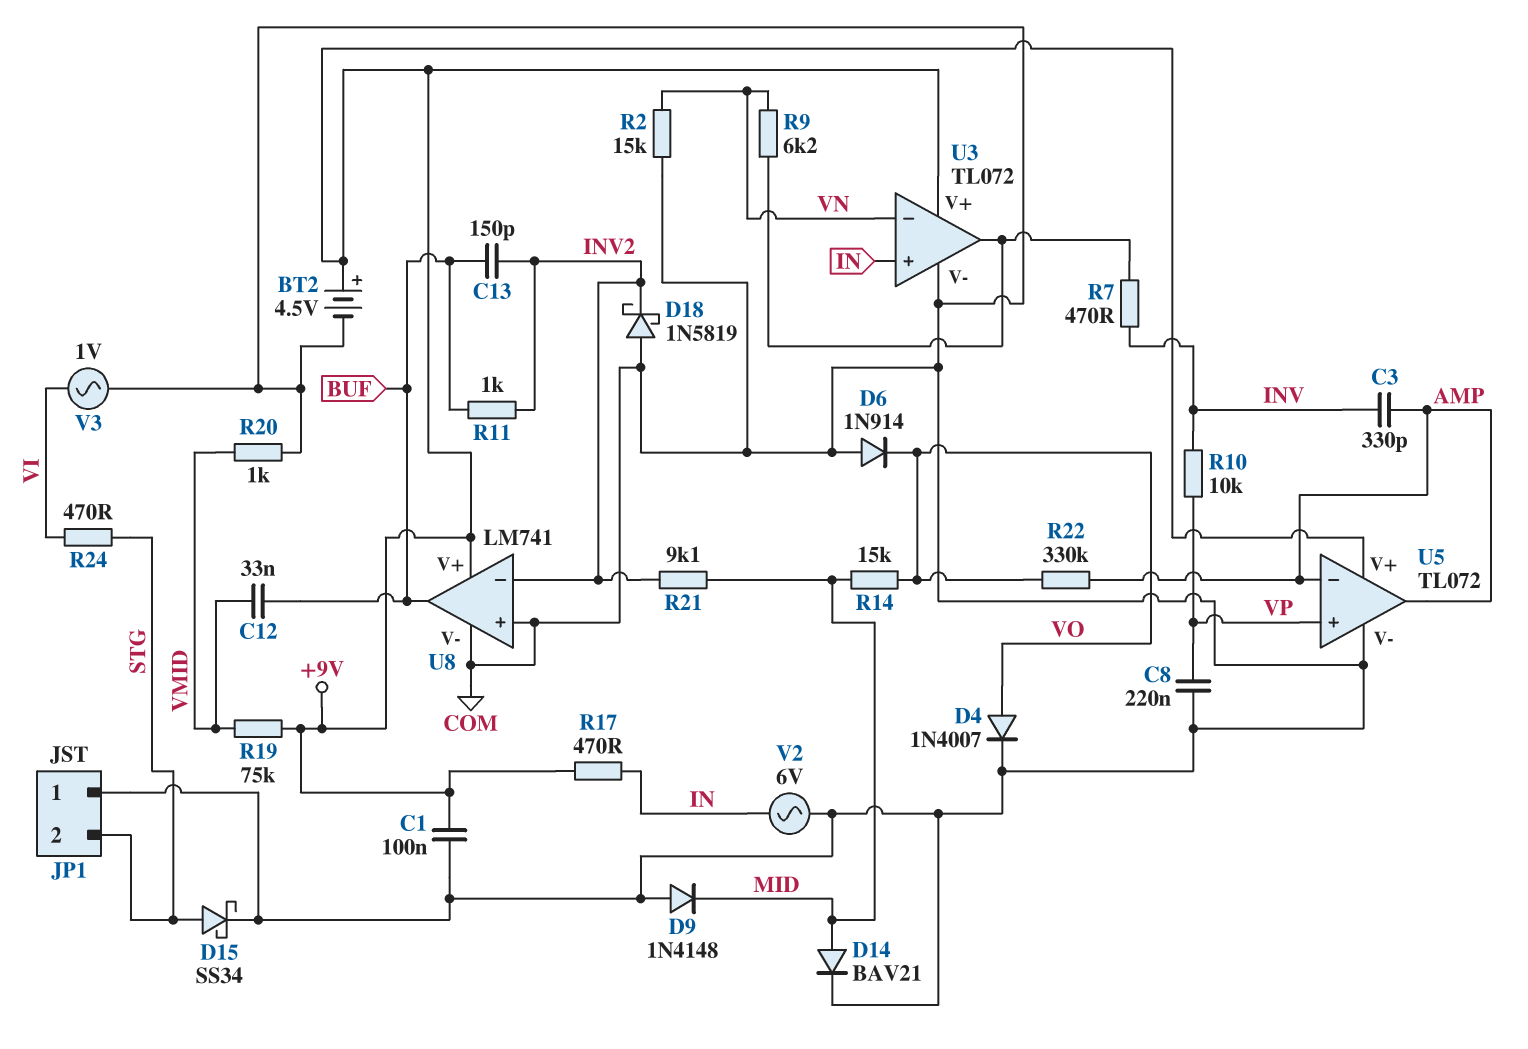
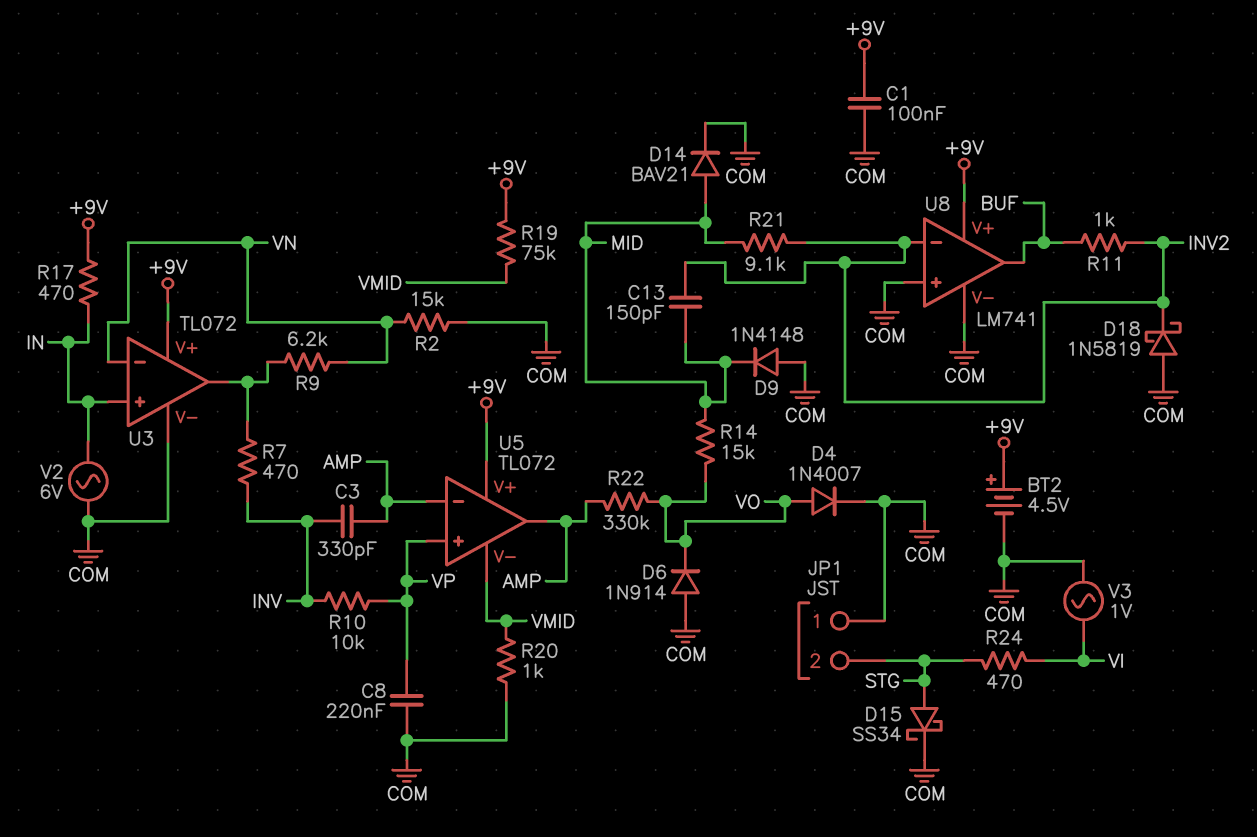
C12: 33nF (BUF, VMID) -> none
C13: 150pF (BUF, INV2) -> 150pF (INV2, MID)
U5 pin V-: COM -> VMID

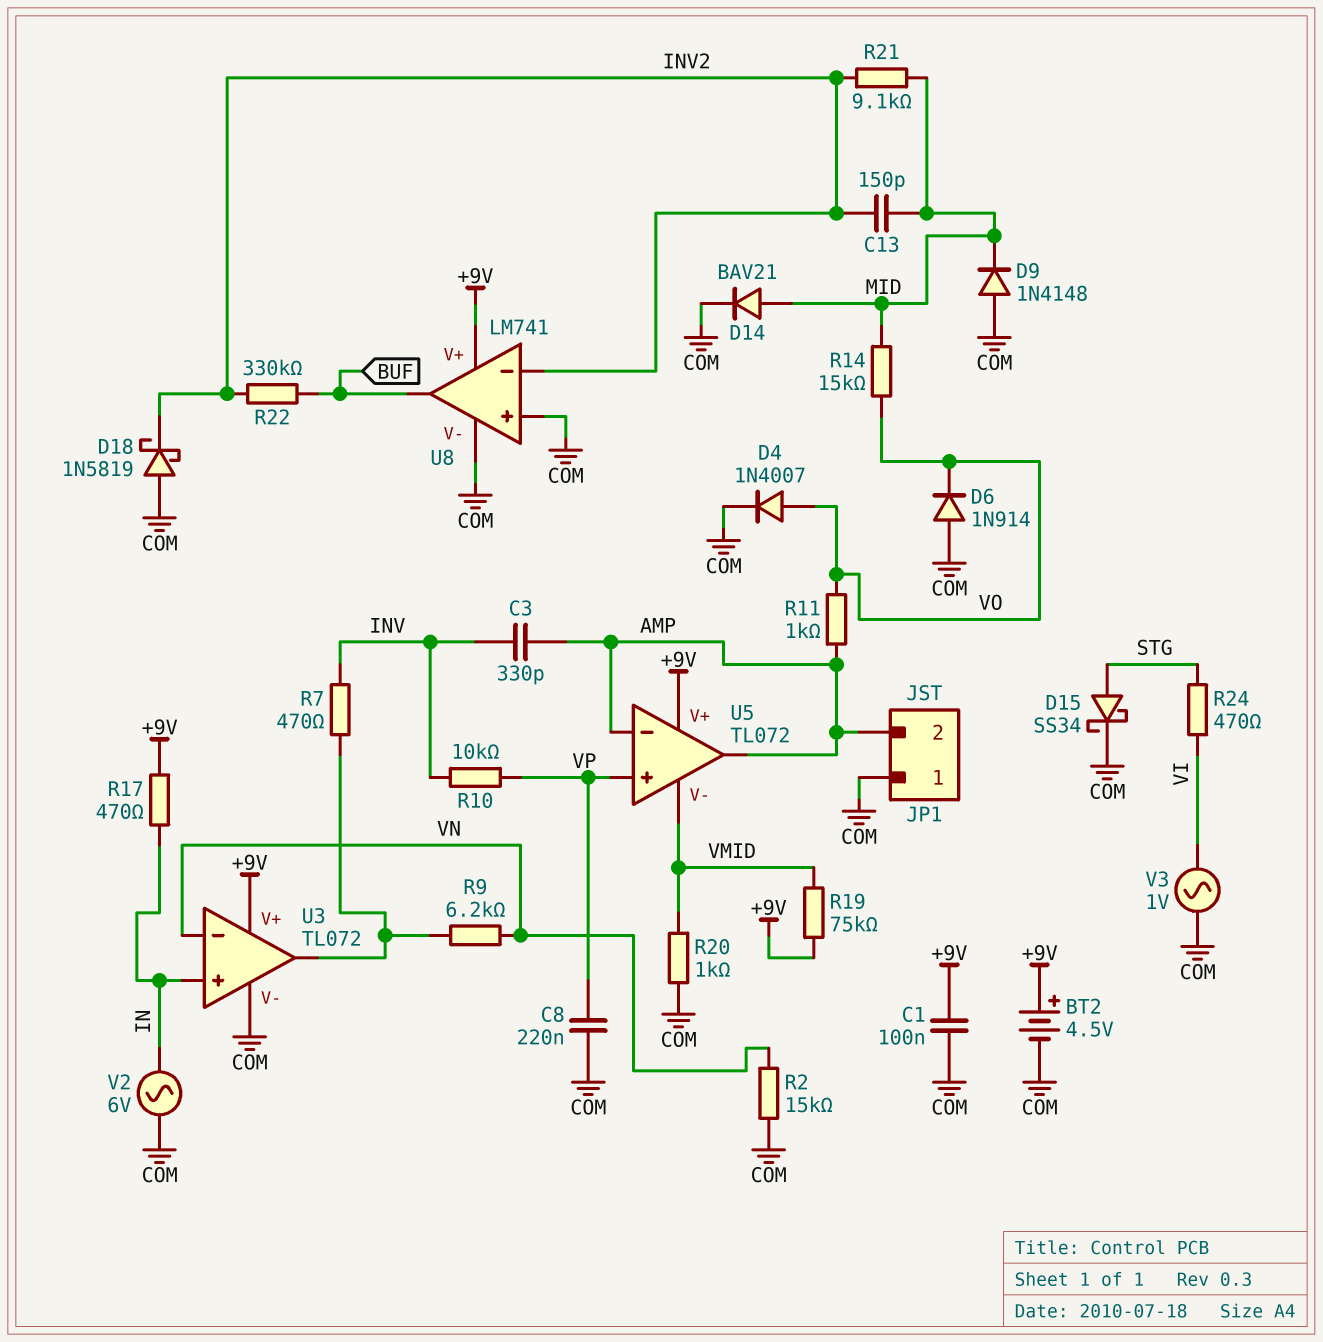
JP1 pin 2: STG -> AMP
R11: 1k (BUF, INV2) -> 1k (AMP, VO)
R22: 330k (AMP, VO) -> 330k (BUF, INV2)

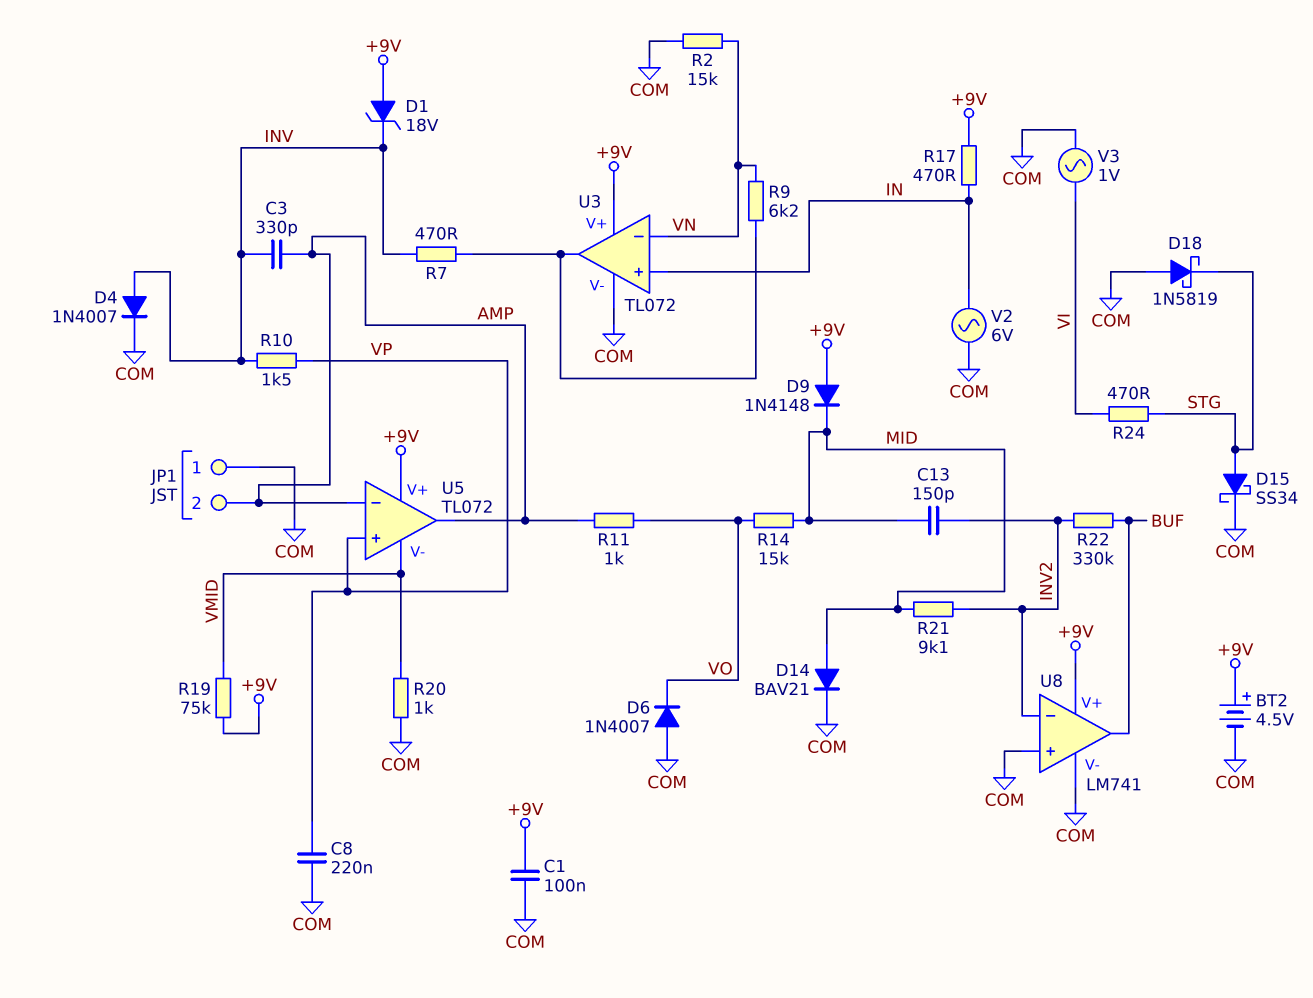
D1: none -> zener 18V (A +9V, K INV)
D4: diode 1N4007 (A VO, K COM) -> diode 1N4007 (A INV, K COM)
D6: diode 1N914 (A COM, K VO) -> diode 1N4007 (A COM, K VO)
D9: diode 1N4148 (A COM, K MID) -> diode 1N4148 (A +9V, K MID)
D18: schottky 1N5819 (A COM, K INV2) -> schottky 1N5819 (A COM, K STG)
R10: 10k (INV, VP) -> 1.5k (INV, VP)

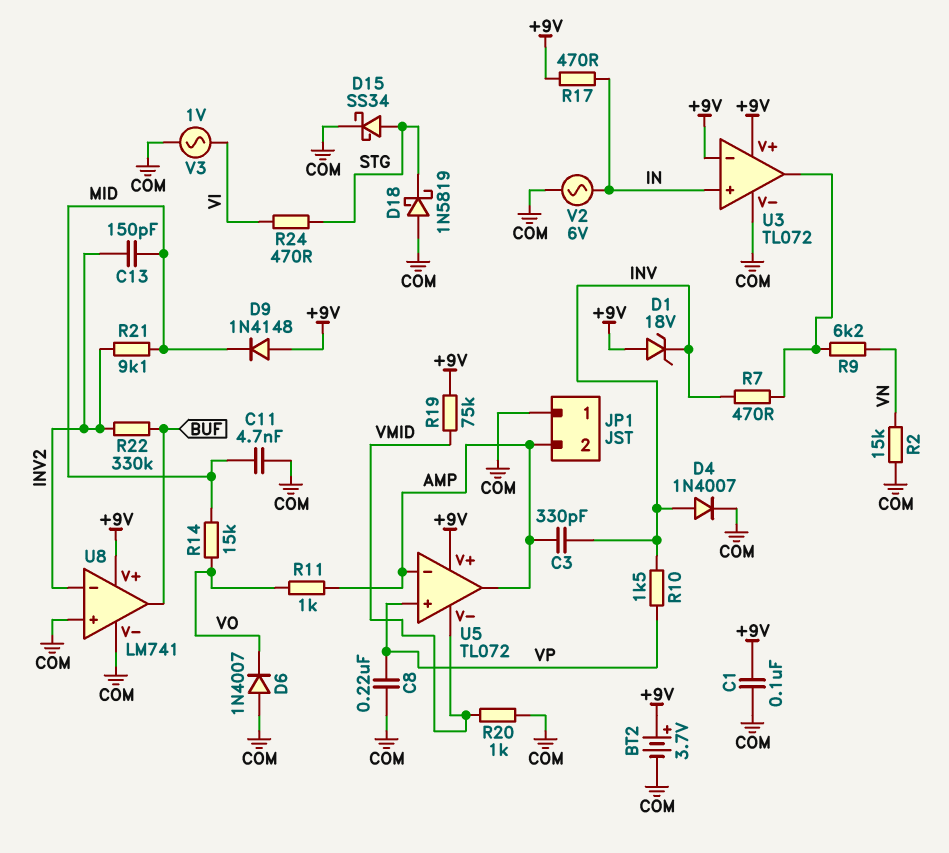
BT2: 4.5V (plus +9V, minus COM) -> 3.7V (plus +9V, minus COM)
C11: none -> 4.7nF (COM, MID)
D14: diode BAV21 (A MID, K COM) -> none
U3 pin in-: VN -> +9V

